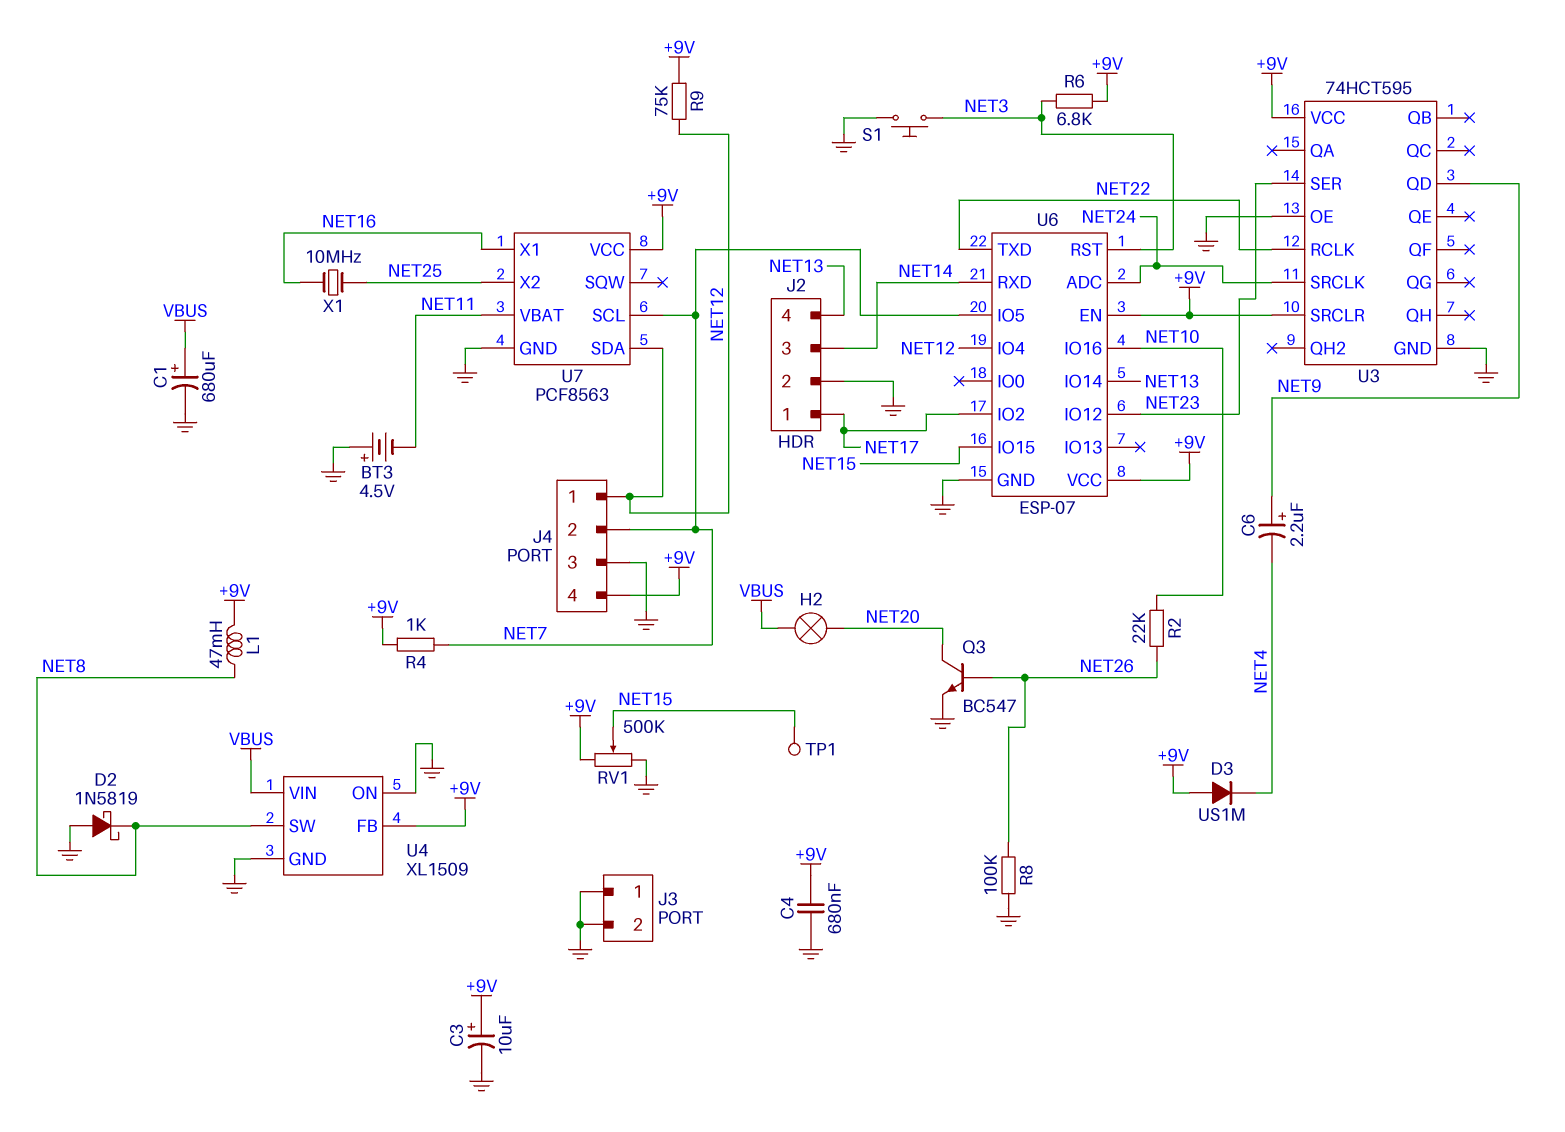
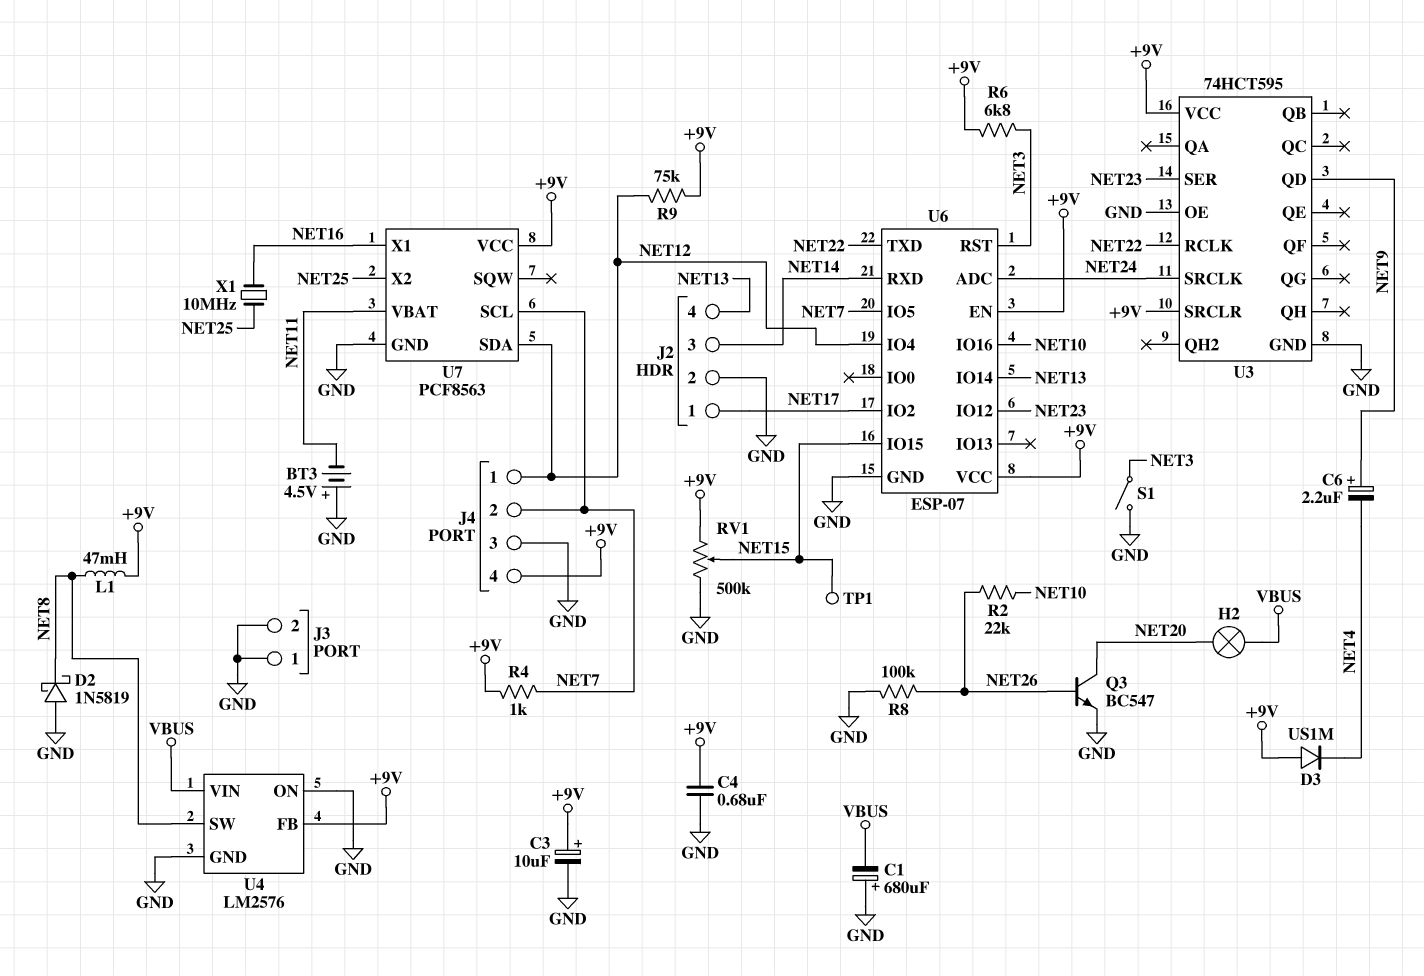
C1: 680uF (plus VBUS, minus GND) -> 680uF (plus GND, minus VBUS)
S1: button (GND, NET3) -> switch (GND, NET3)
U4: XL1509 -> LM2576

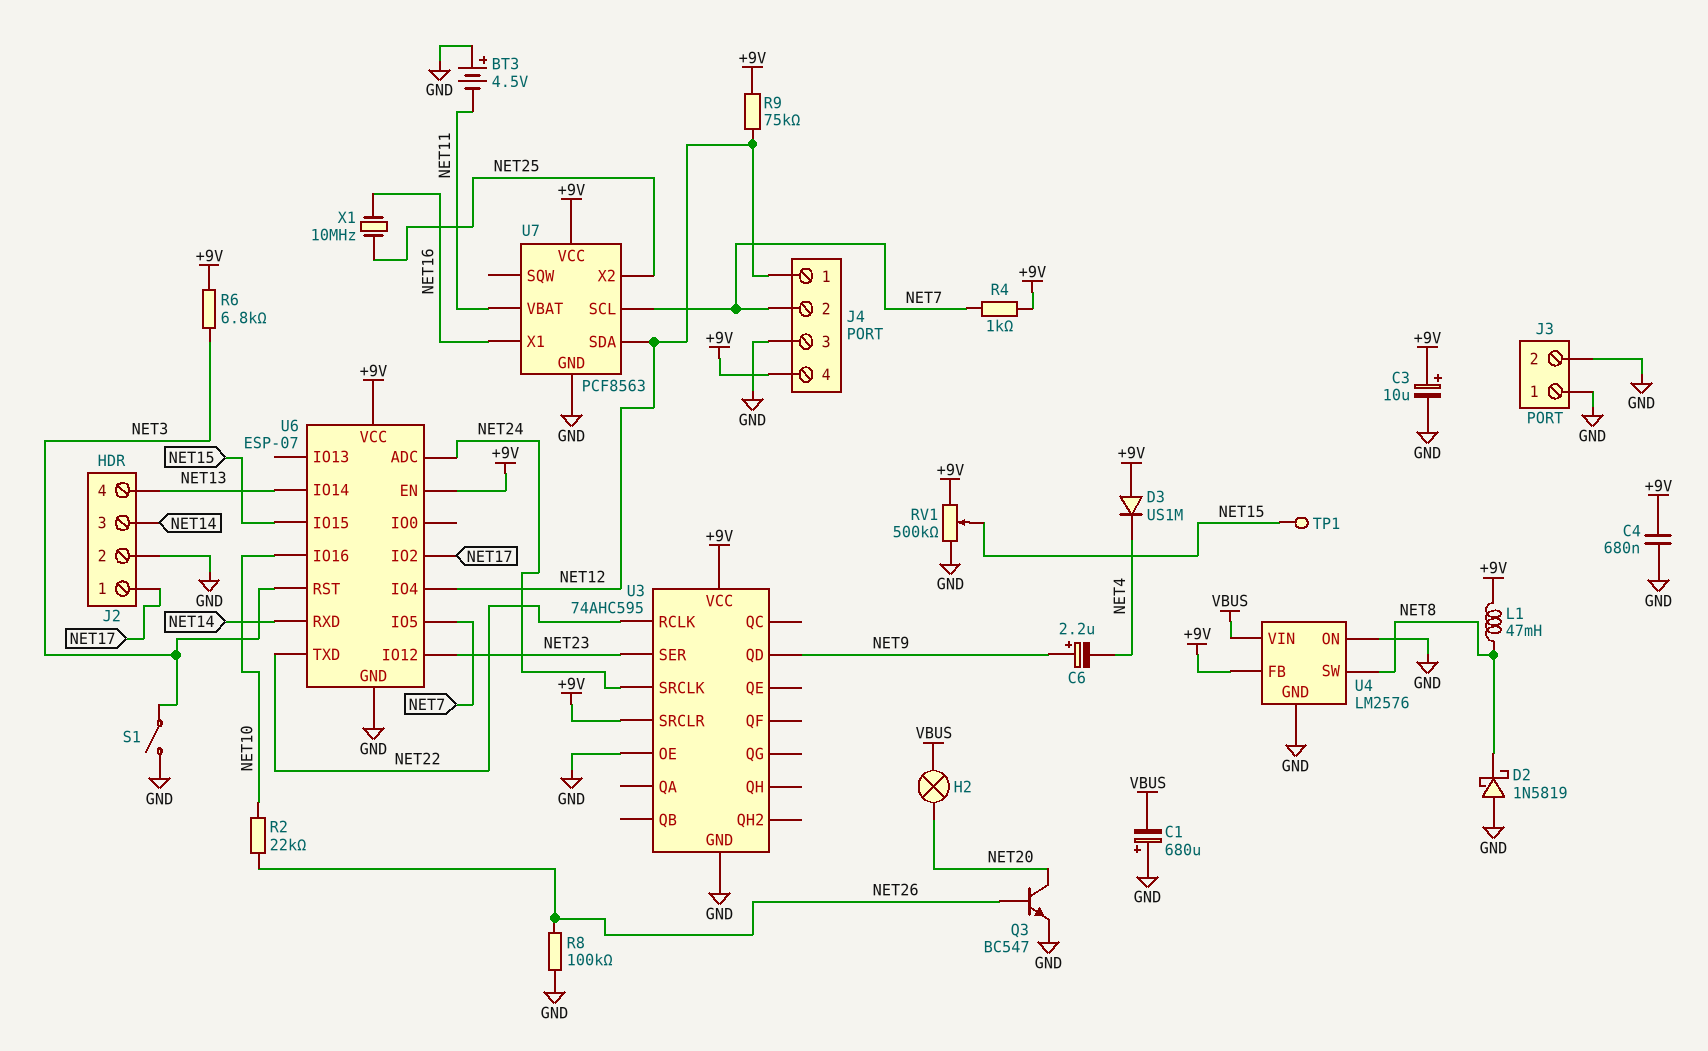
U3: 74HCT595 -> 74AHC595

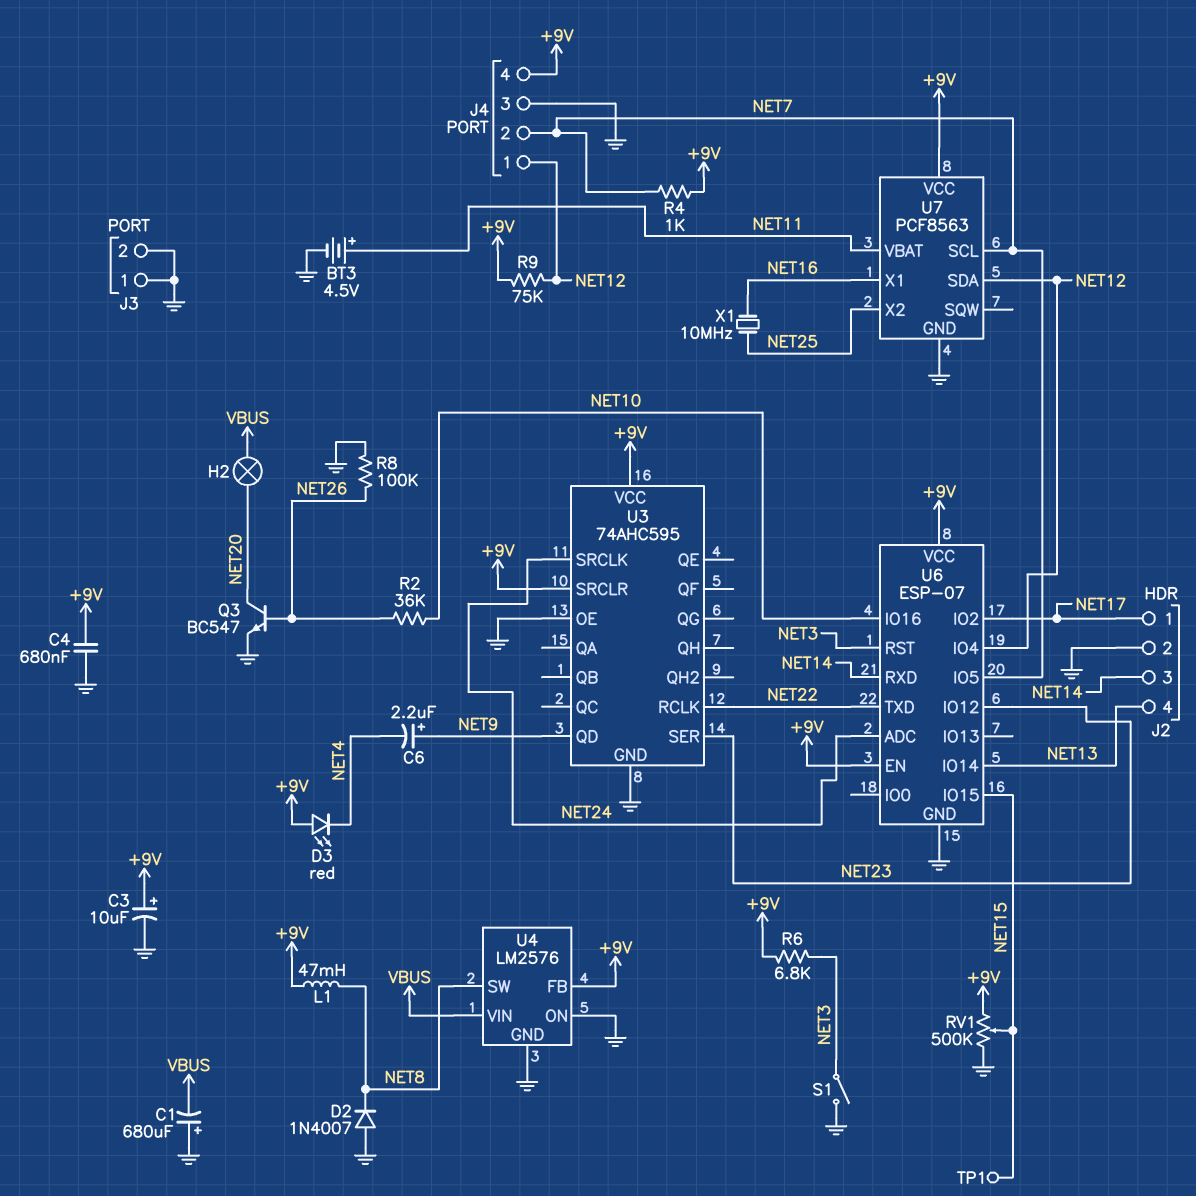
BT3: 4.5V (plus GND, minus NET11) -> 4.5V (plus NET11, minus GND)
D2: schottky 1N5819 (A GND, K NET8) -> diode 1N4007 (A GND, K NET8)
D3: diode US1M (A +9V, K NET4) -> LED red (A +9V, K NET4)
R2: 22k (NET10, NET26) -> 36k (NET10, NET26)

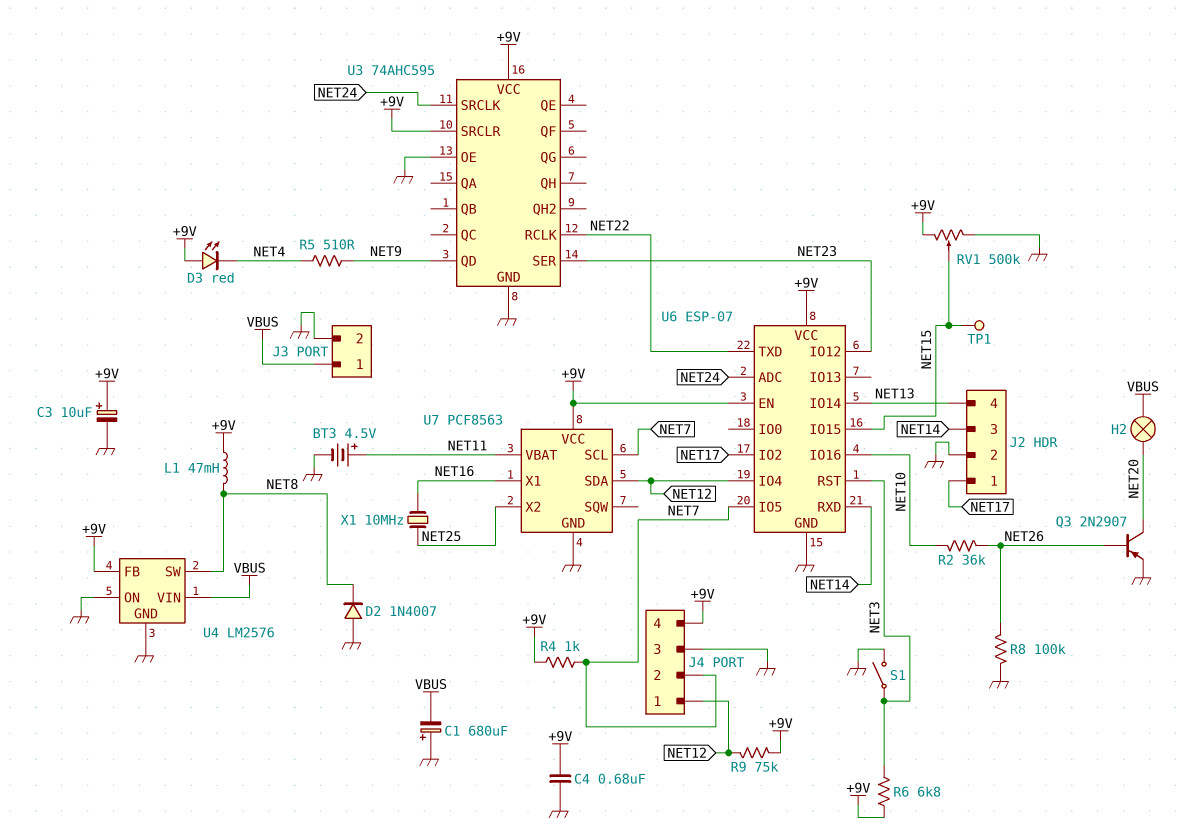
C6: 2.2uF (plus NET9, minus NET4) -> none
J3 pin 1: GND -> VBUS
Q3: NPN BC547 (B NET26, C NET20, E GND) -> PNP 2N2907 (B NET26, C NET20, E GND)
R5: none -> 510 (NET4, NET9)

